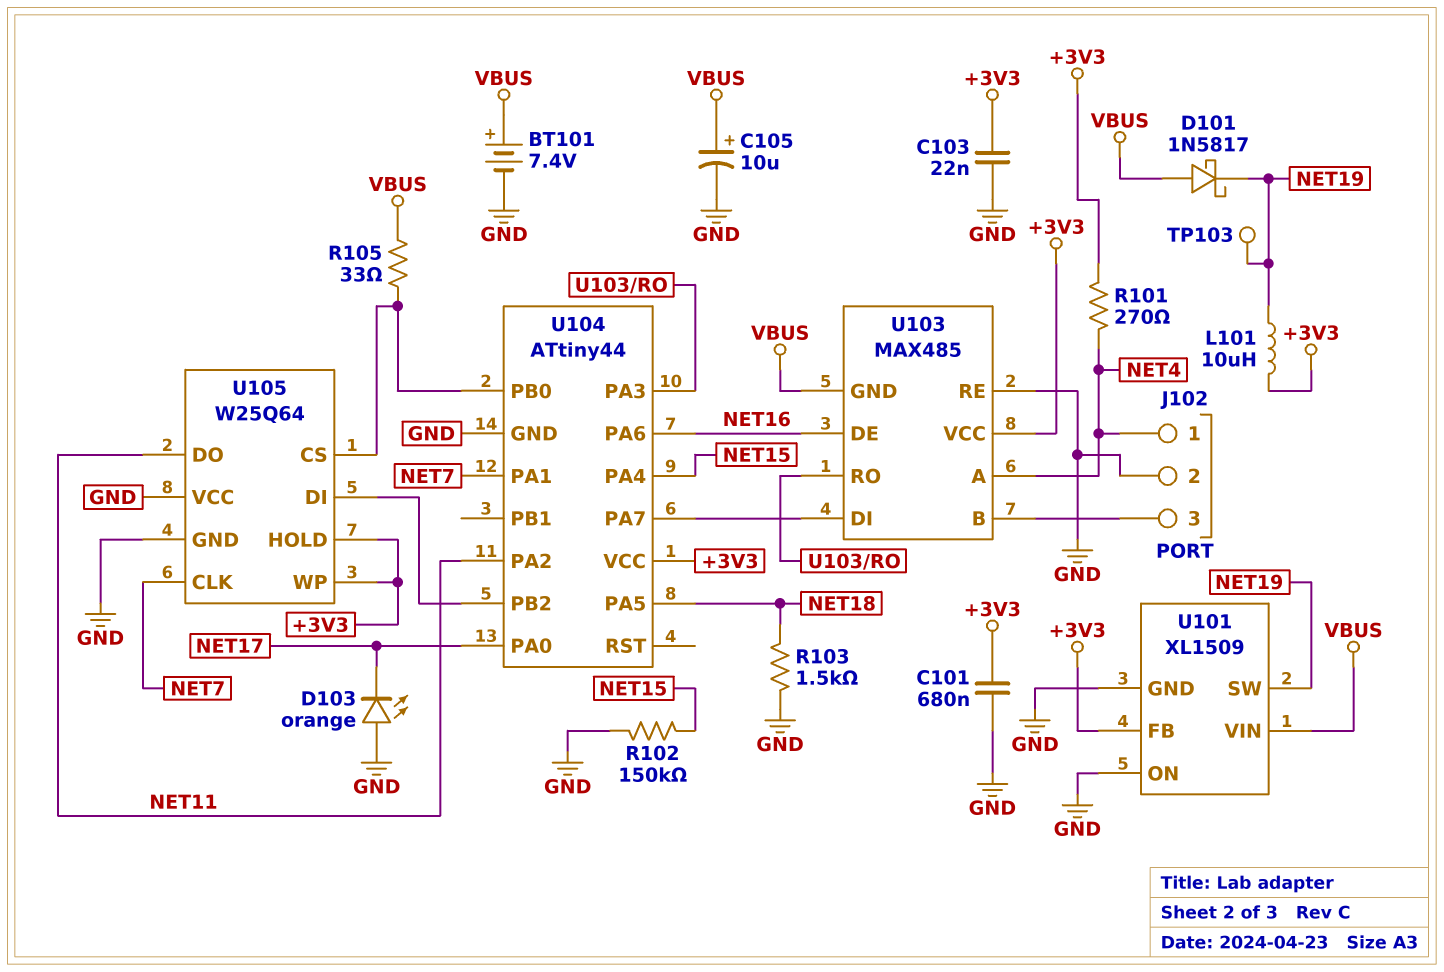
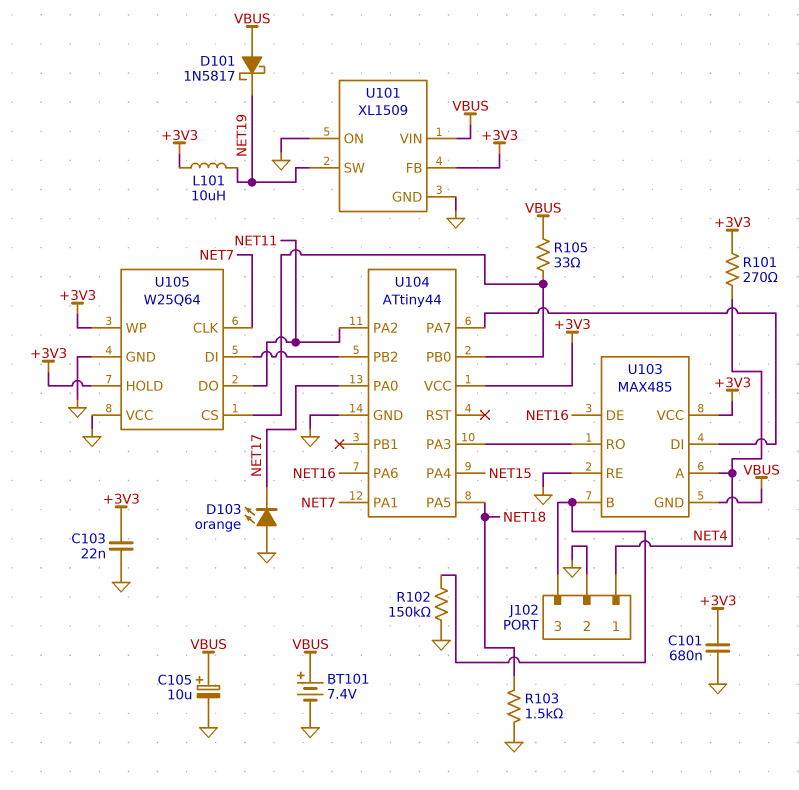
R102: 150k (GND, NET15) -> 150k (GND, J102/3)
TP103: test point (NET19) -> none

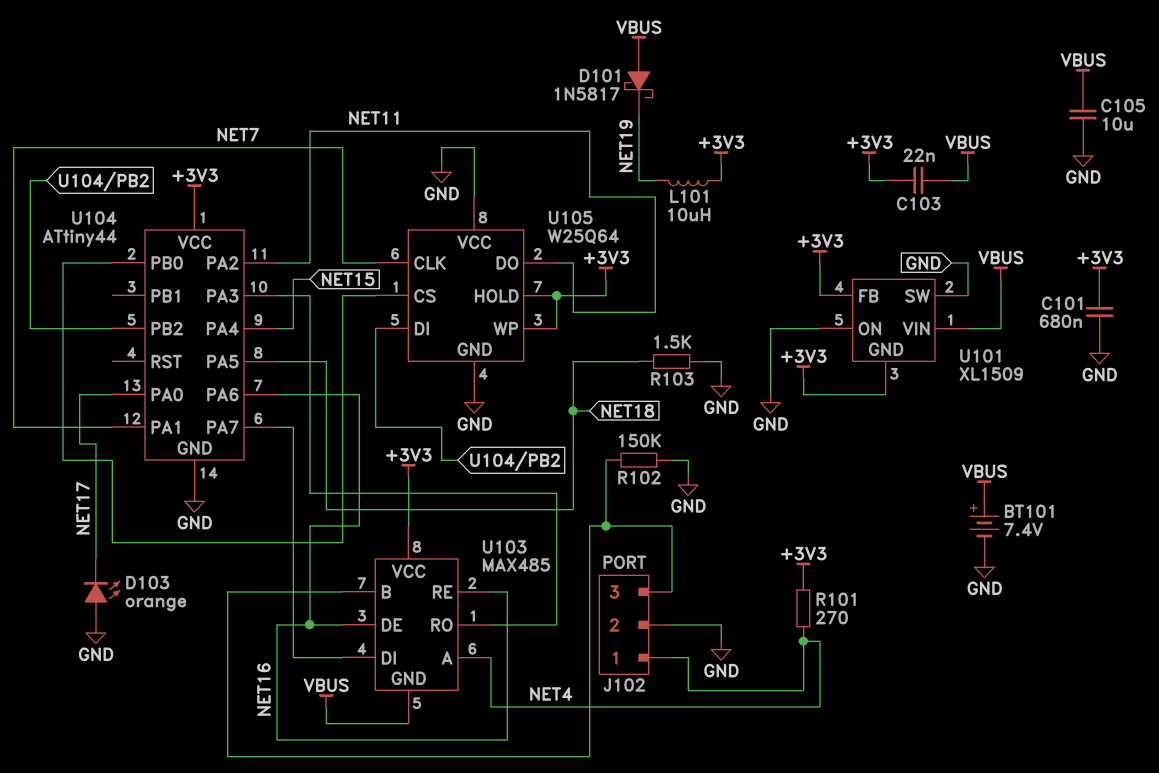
C103: 22nF (+3V3, GND) -> 22nF (+3V3, VBUS)
C105: 10uF (plus VBUS, minus GND) -> 10uF (GND, VBUS)
R105: 33 (U104/PB0, VBUS) -> none
U101 pin GND: GND -> +3V3
U101 pin SW: NET19 -> GND
U103 pin RE: GND -> NET16

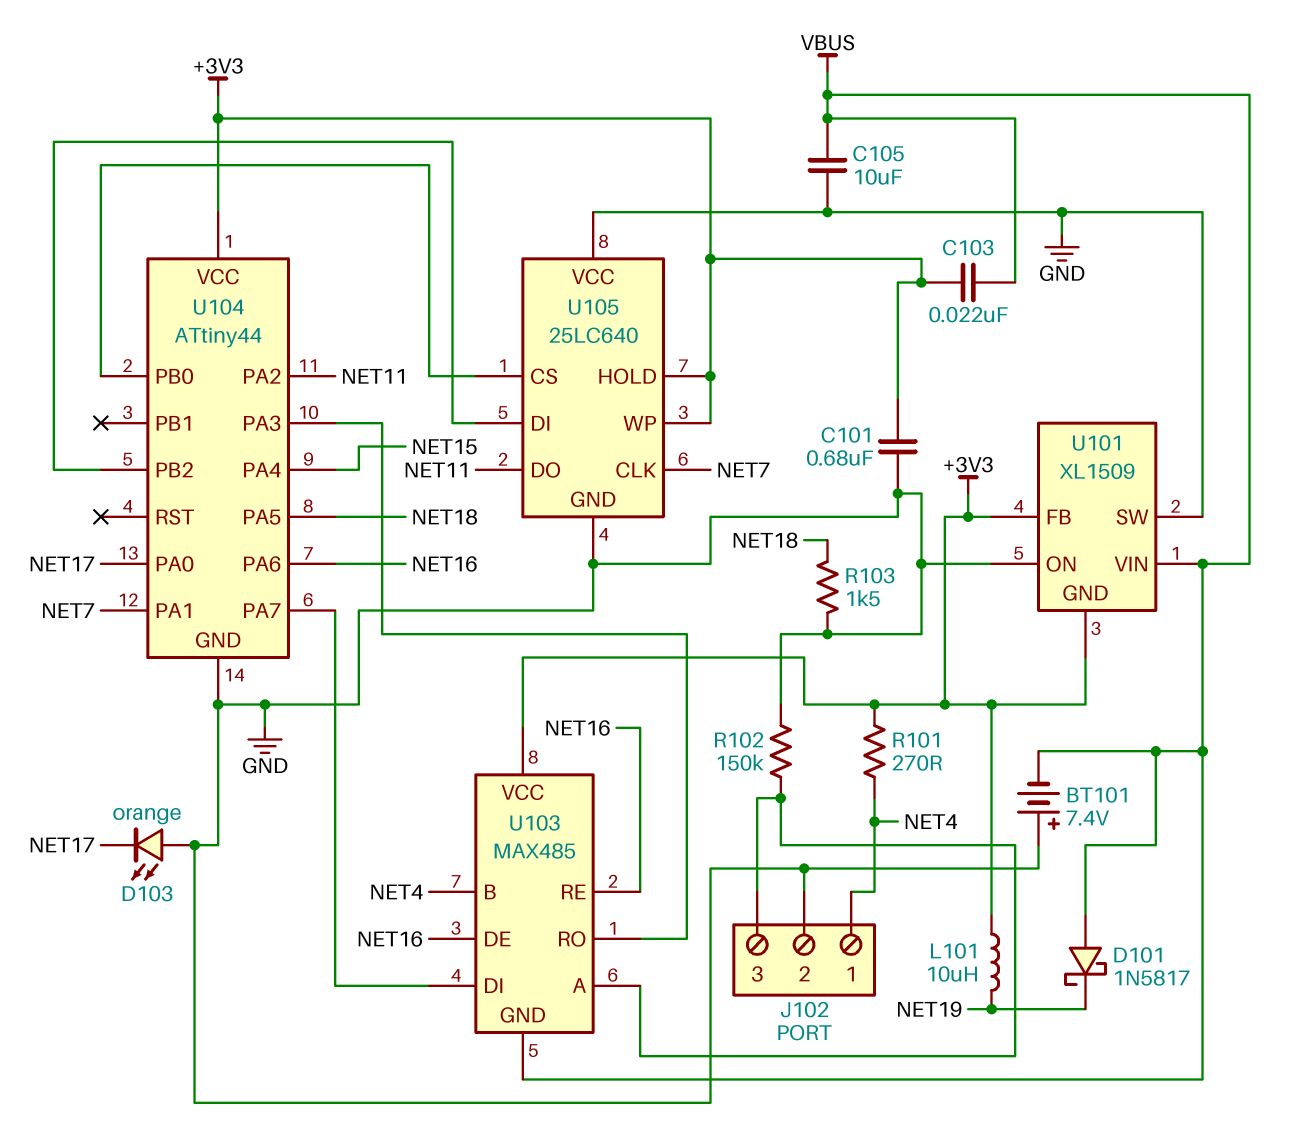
BT101: 7.4V (plus VBUS, minus GND) -> 7.4V (plus GND, minus VBUS)
U103 pin A: NET4 -> J102/3
U103 pin B: J102/3 -> NET4
U105: W25Q64 -> 25LC640

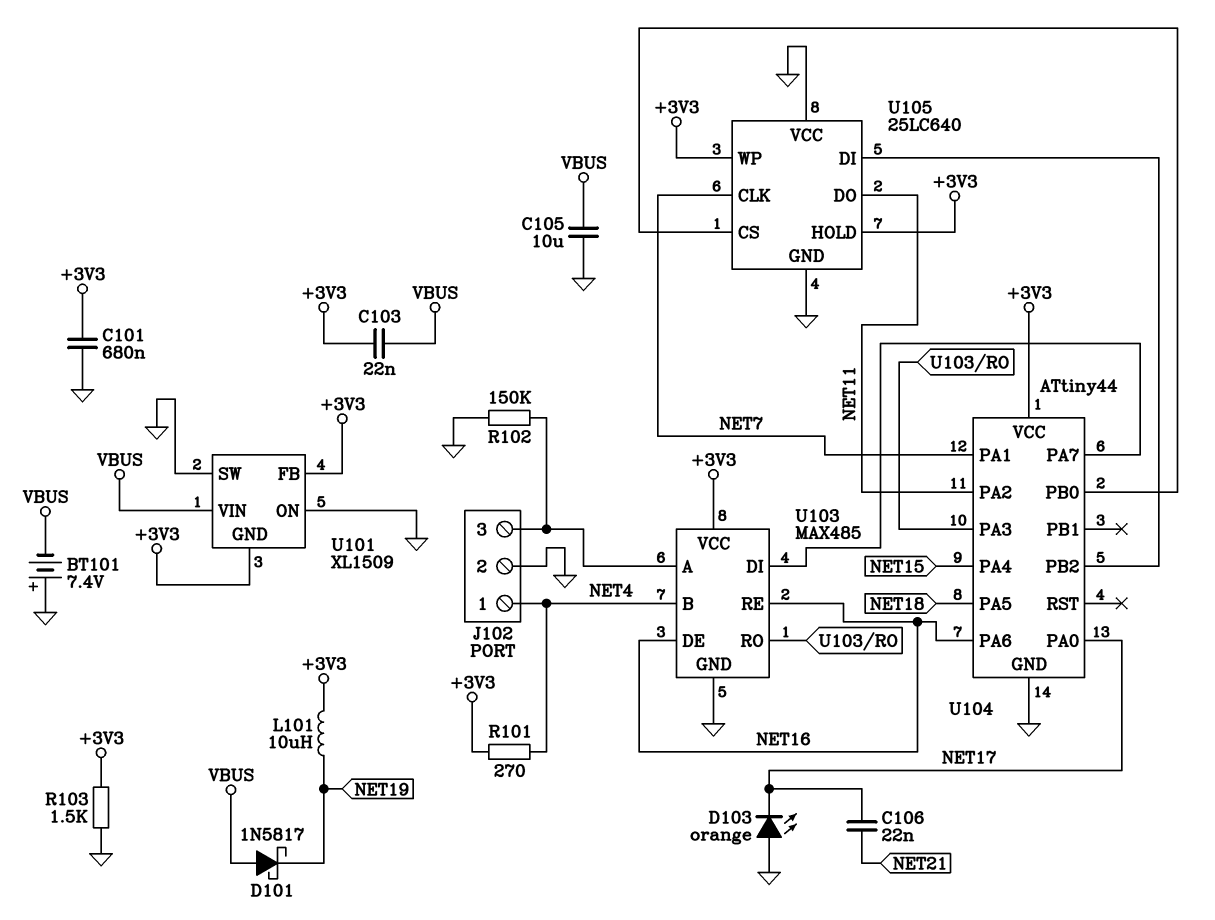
C106: none -> 22nF (NET17, NET21)
R103: 1.5k (GND, NET18) -> 1.5k (+3V3, GND)
U103 pin GND: VBUS -> GND

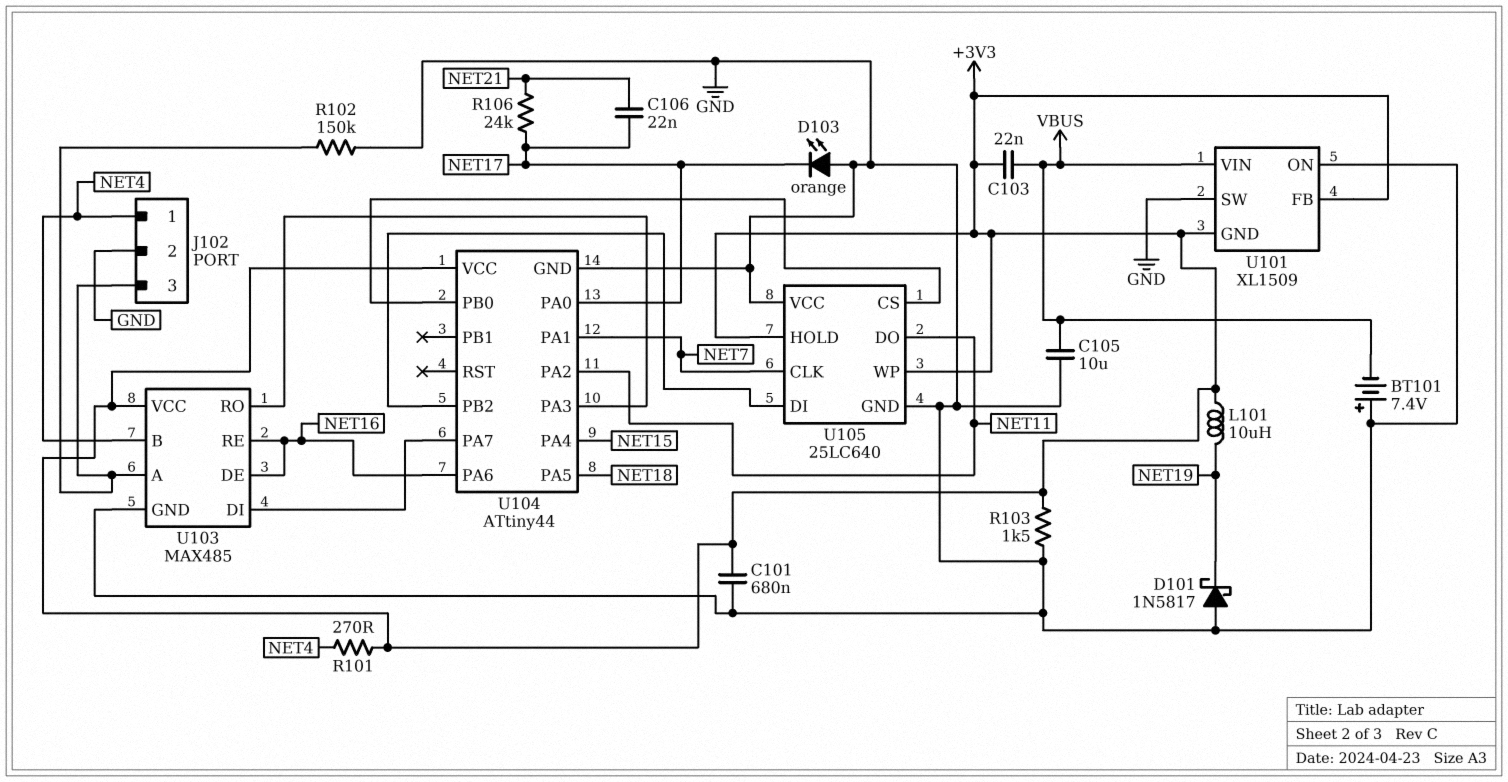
D101: schottky 1N5817 (A VBUS, K NET19) -> schottky 1N5817 (A GND, K NET19)
R106: none -> 24k (NET17, NET21)

